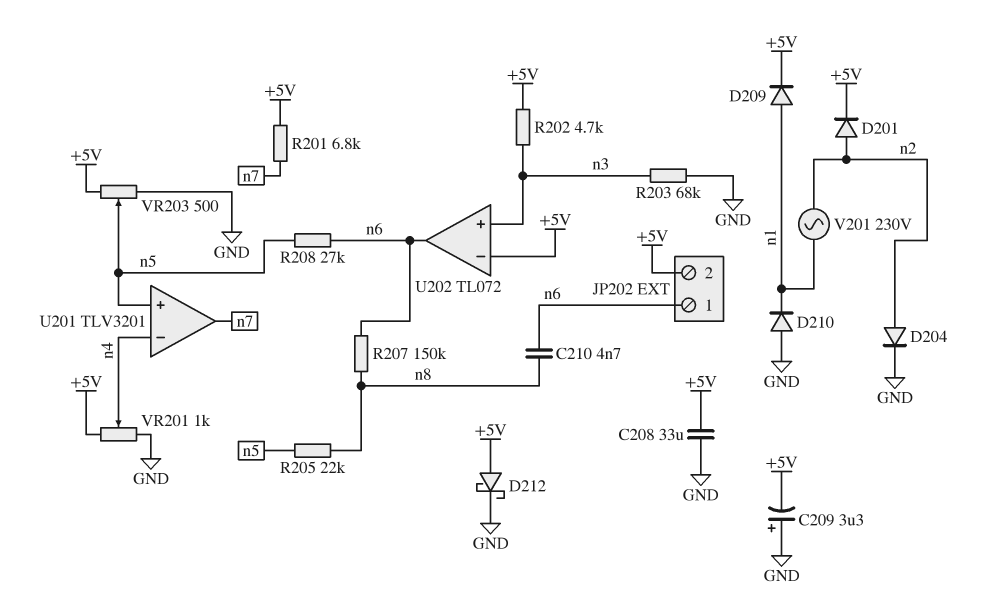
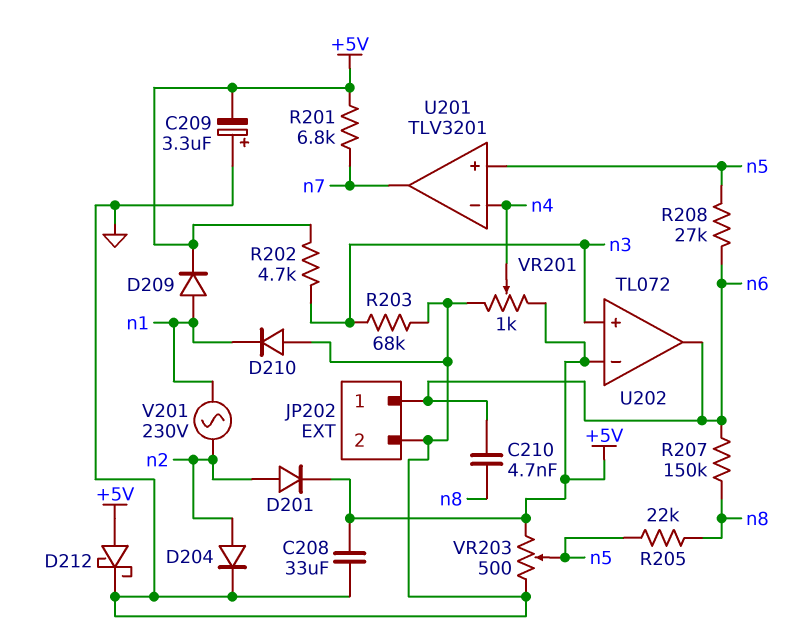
JP202 pin 2: +5V -> GND

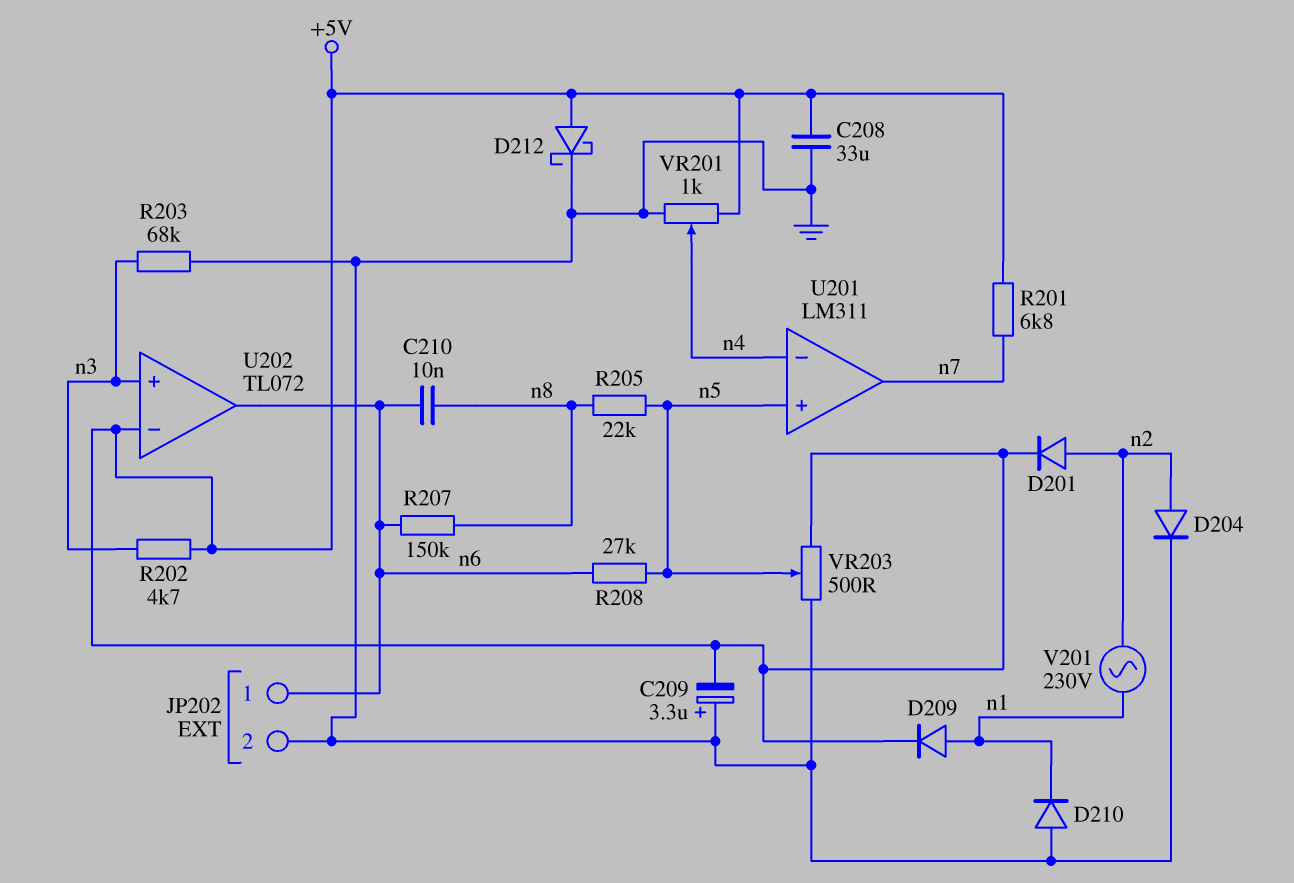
C210: 4.7nF (n6, n8) -> 10nF (n6, n8)
U201: TLV3201 -> LM311

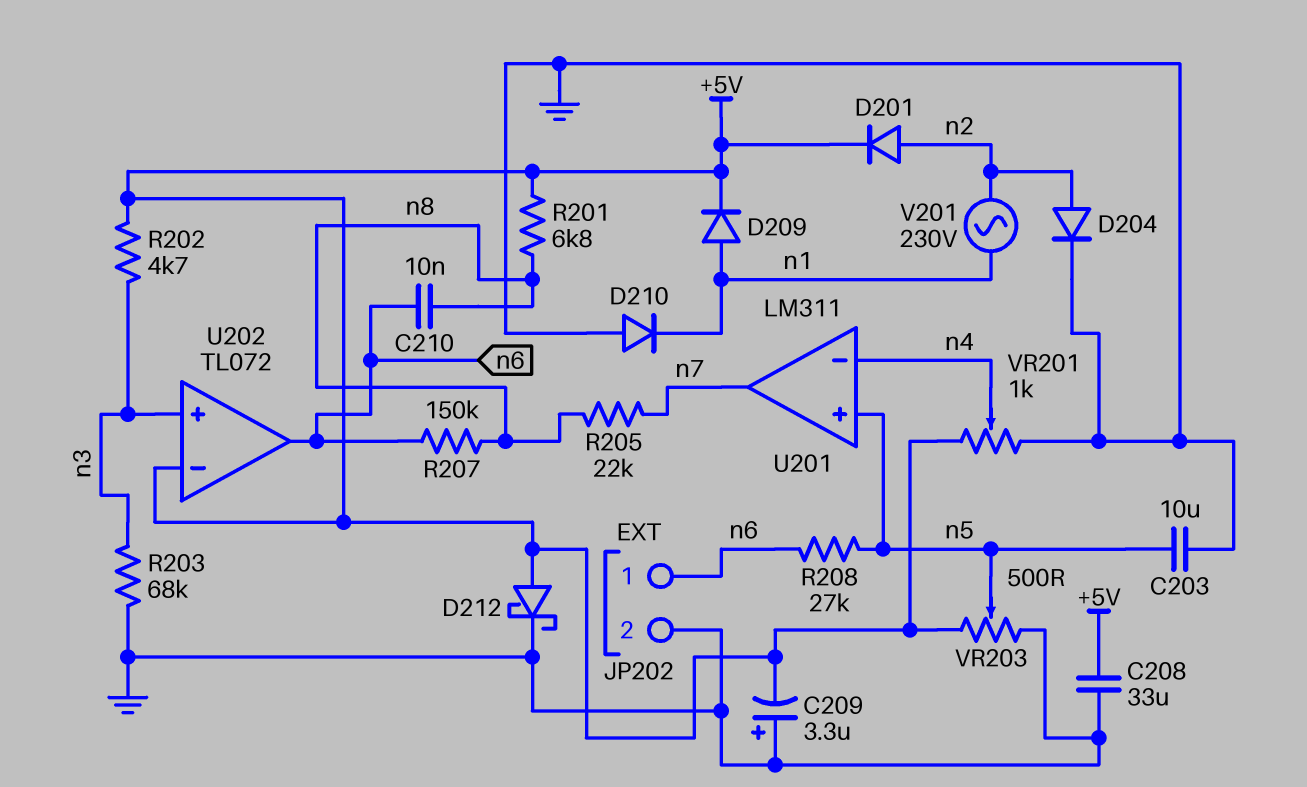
C203: none -> 10uF (GND, n5)
R201: 6.8k (+5V, n7) -> 6.8k (+5V, n8)
R205: 22k (n5, n8) -> 22k (n7, n8)

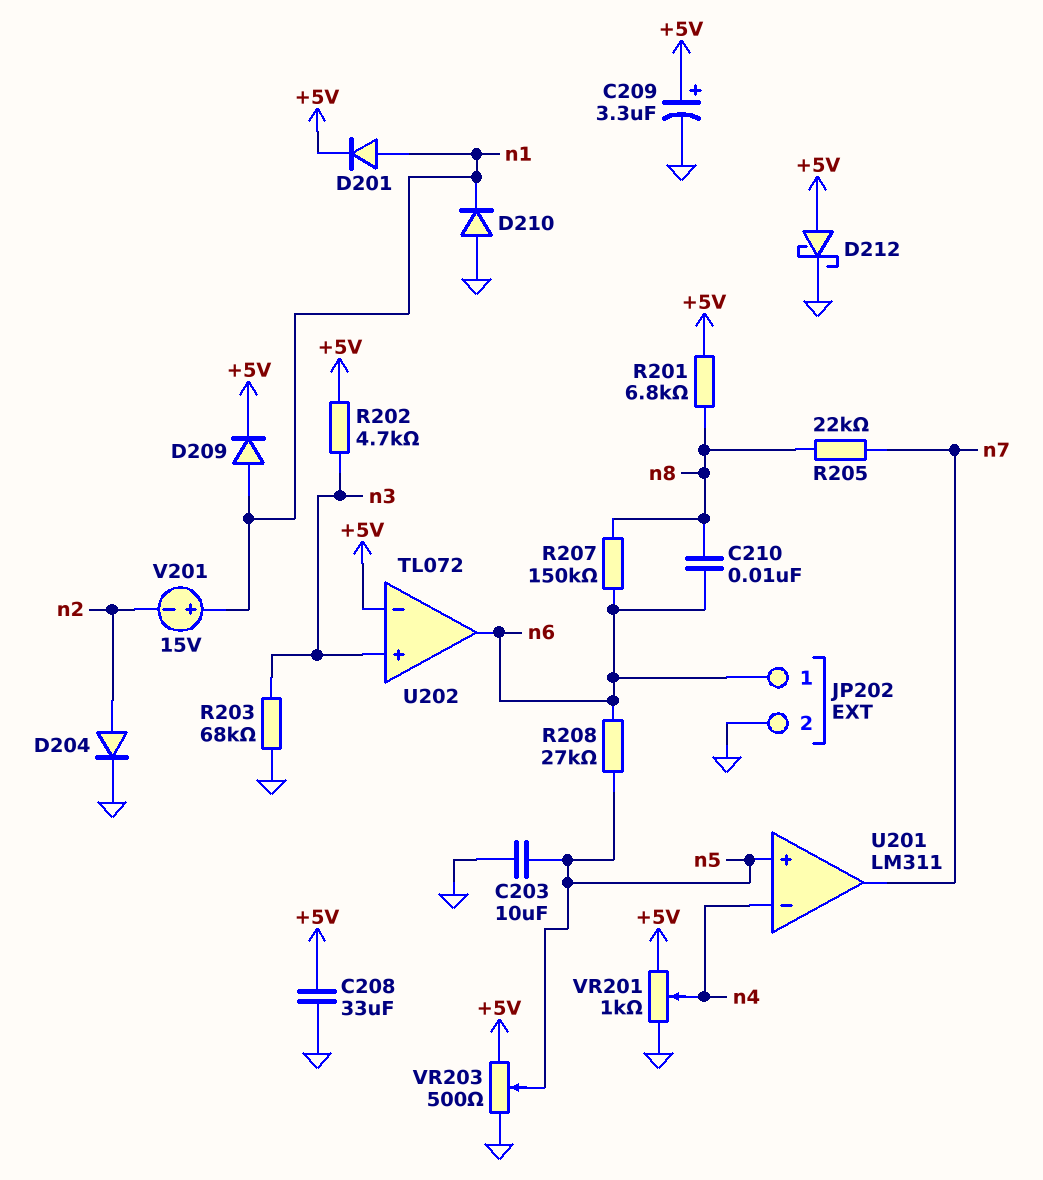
C209: 3.3uF (plus GND, minus +5V) -> 3.3uF (plus +5V, minus GND)
D201: diode (A n2, K +5V) -> diode (A n1, K +5V)
V201: AC 230V (n1, n2) -> 15V (plus n1, minus n2)

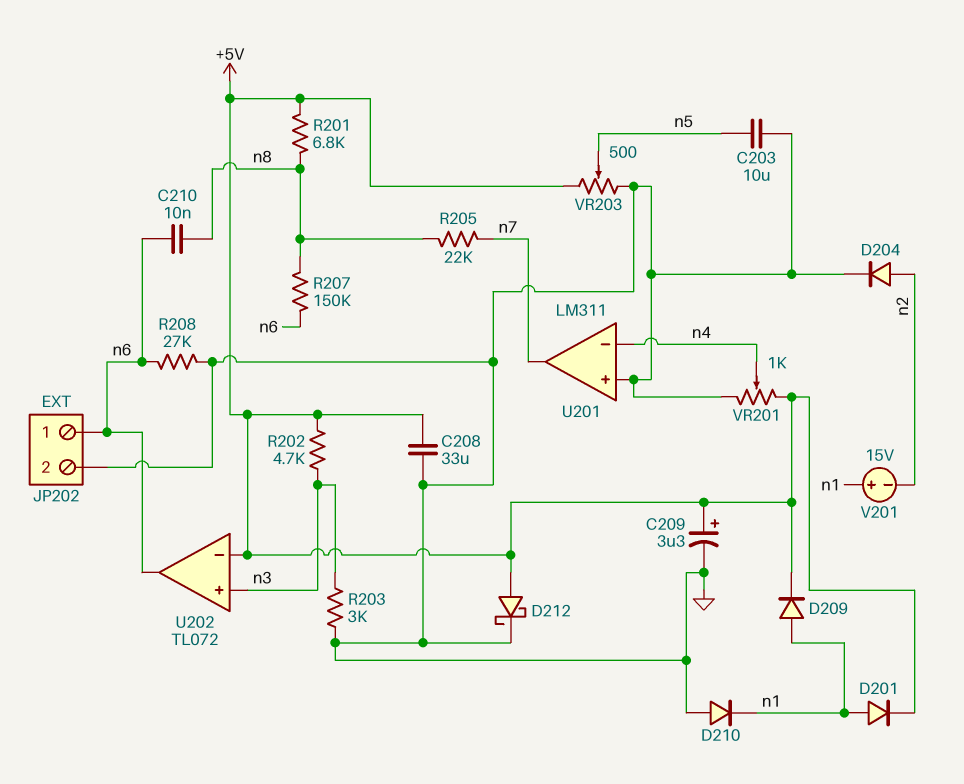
R203: 68k (GND, n3) -> 3k (GND, n3)
R208: 27k (n5, n6) -> 27k (GND, n6)
U201 pin in+: n5 -> GND

